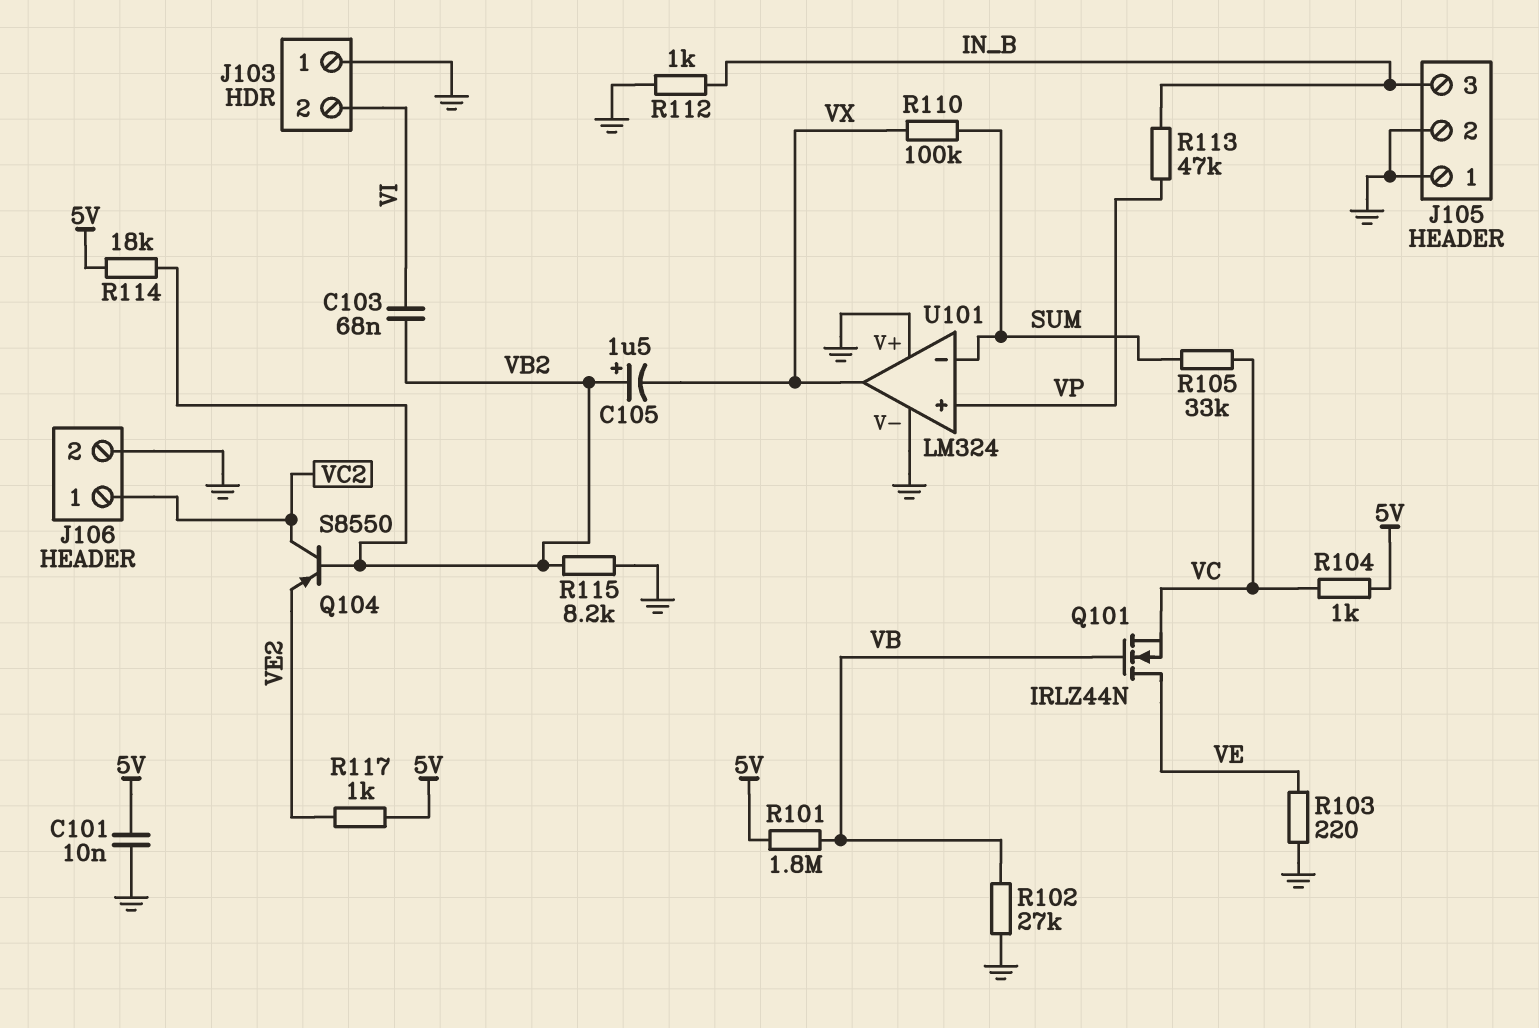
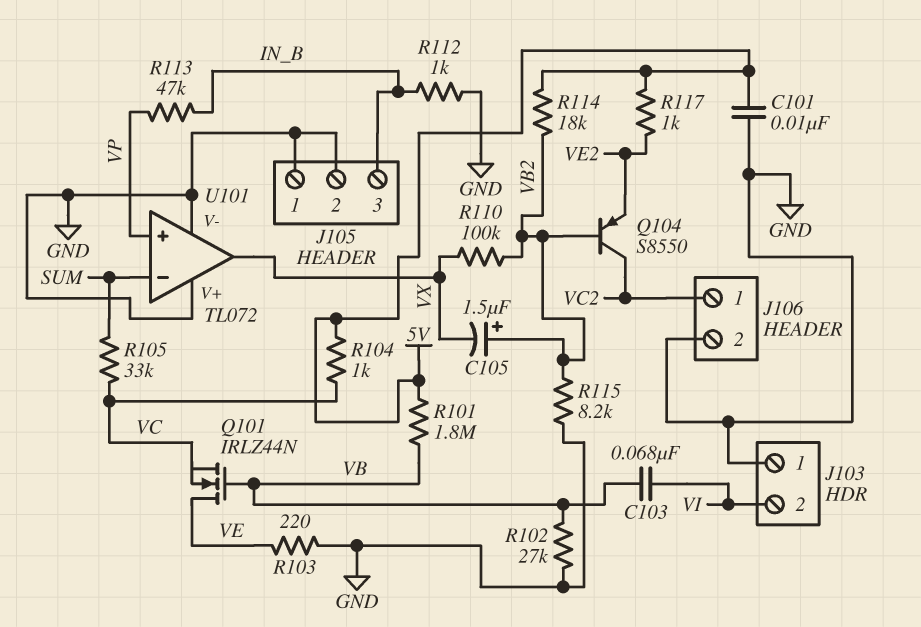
C103: 68nF (VB2, VI) -> 68nF (VB, VI)
R110: 100k (SUM, VX) -> 100k (VB2, VX)
U101: LM324 -> TL072

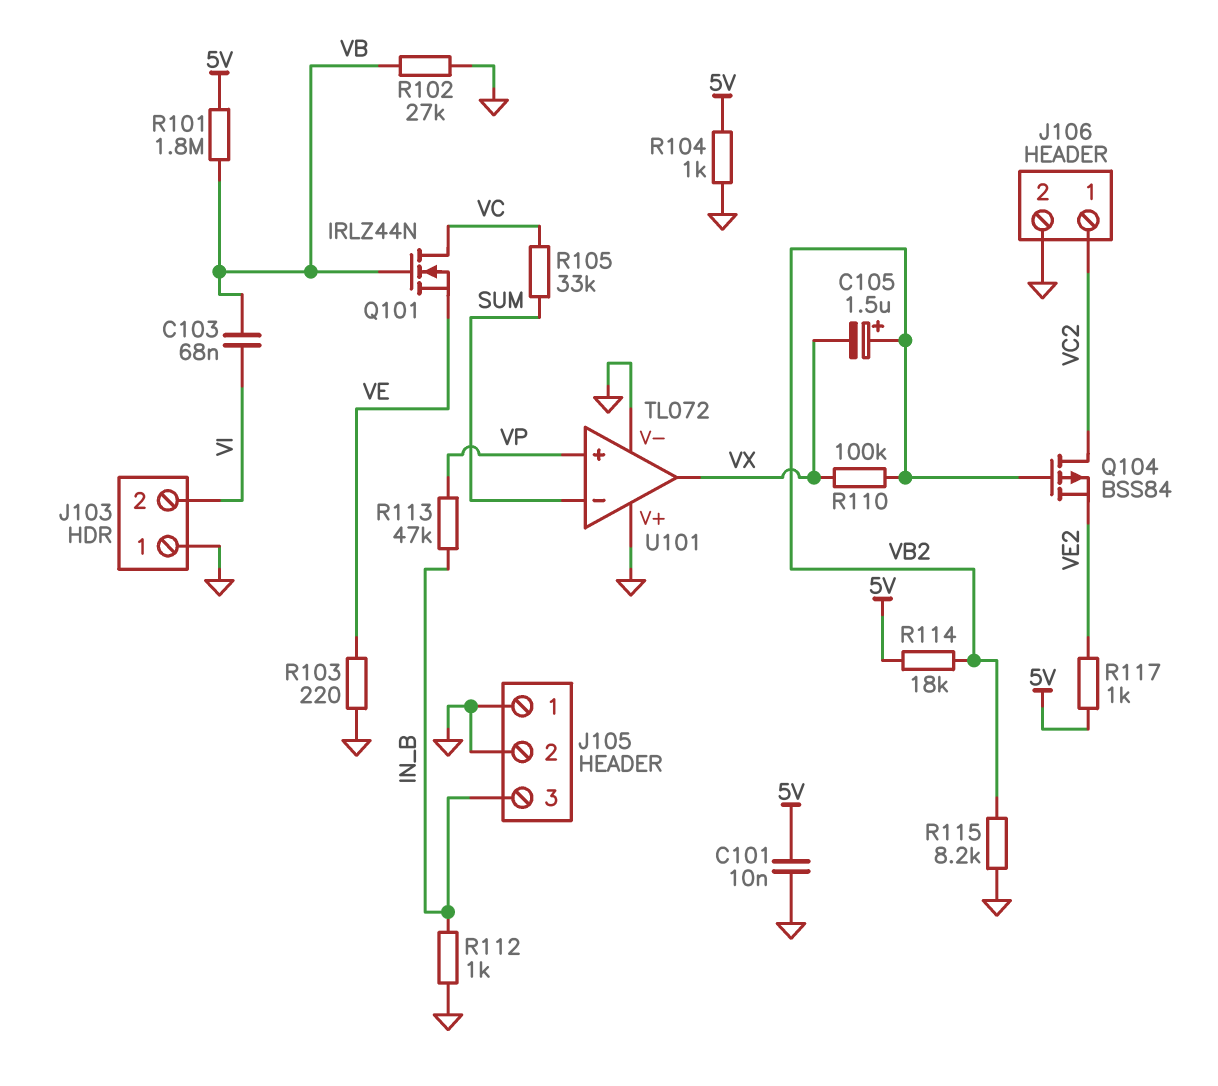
Q101: NMOS IRLZ44N (G VB, D VE, S VC) -> NMOS IRLZ44N (G VB, D VC, S VE)
Q104: PNP S8550 (B VB2, C VC2, E VE2) -> PMOS BSS84 (G VB2, D VC2, S VE2)
R104: 1k (5V, VC) -> 1k (5V, GND)

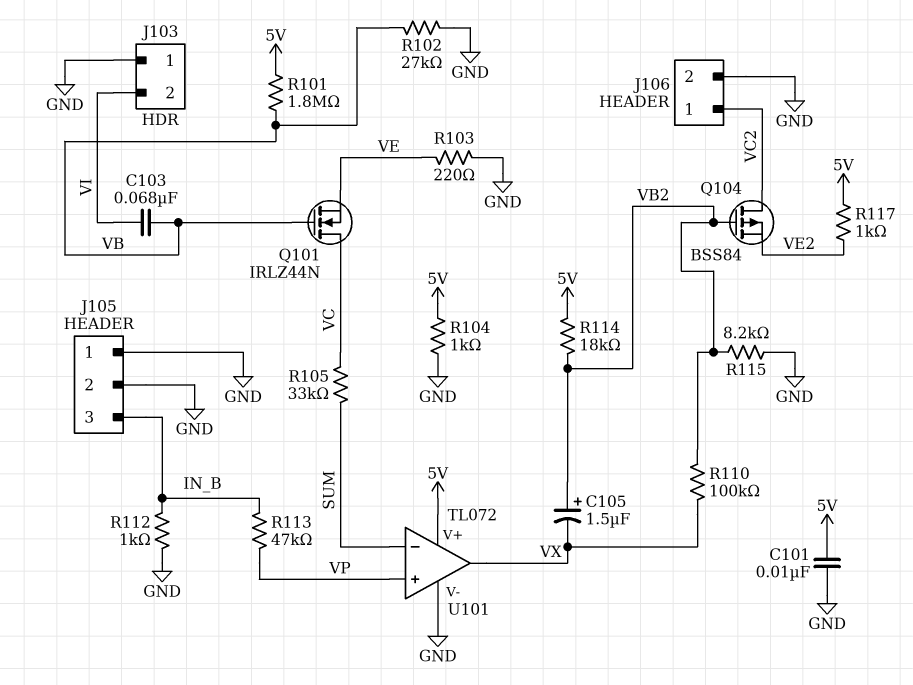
U101 pin V+: GND -> 5V

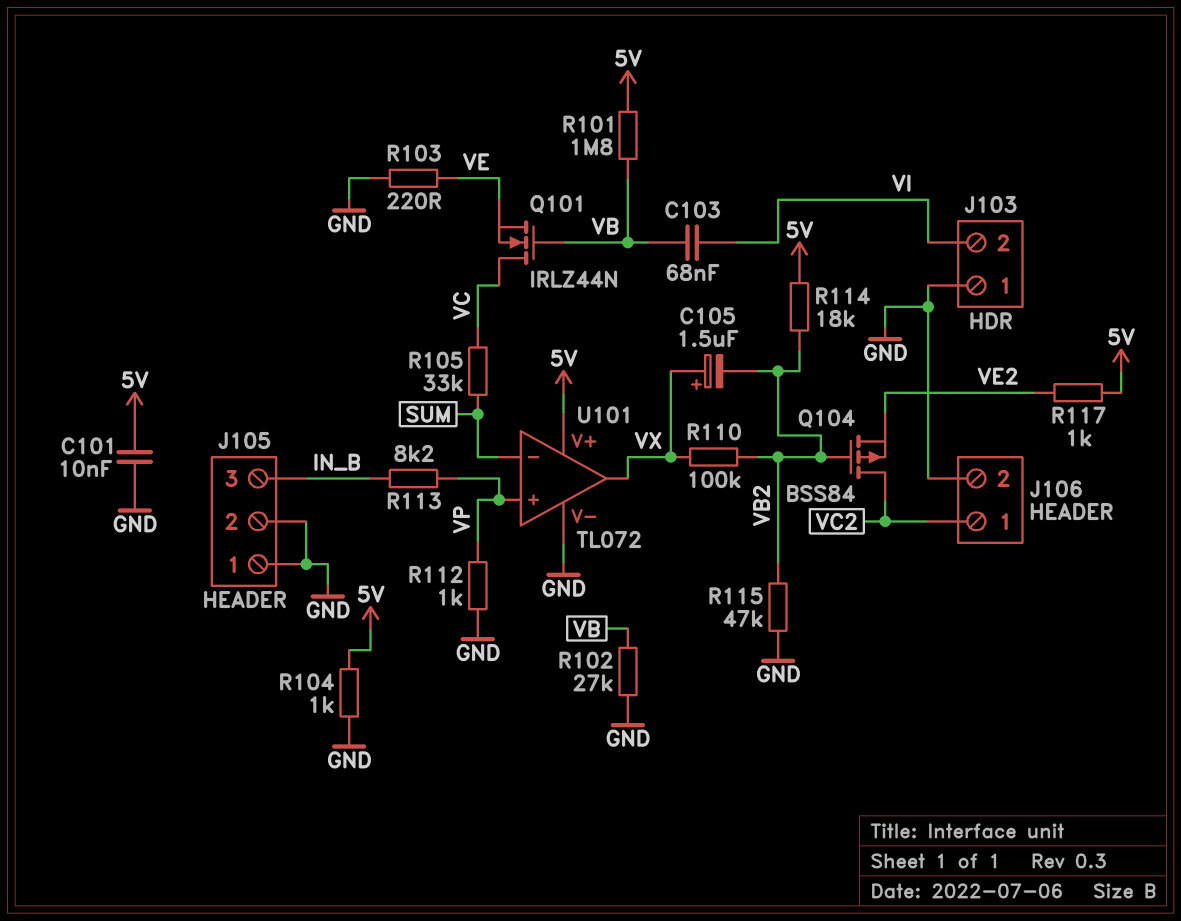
C105: 1.5uF (plus VB2, minus VX) -> 1.5uF (plus VX, minus VB2)
R112: 1k (GND, IN_B) -> 1k (GND, VP)
R113: 47k (IN_B, VP) -> 8.2k (IN_B, VP)
R115: 8.2k (GND, VB2) -> 47k (GND, VB2)

